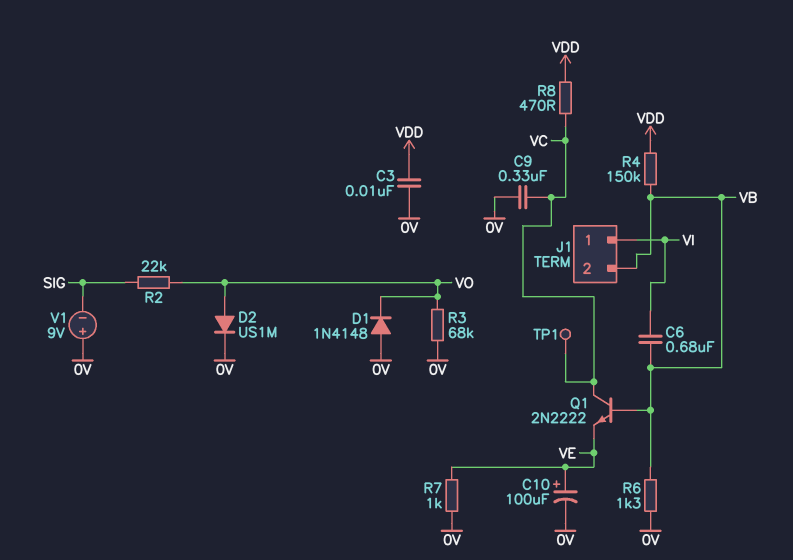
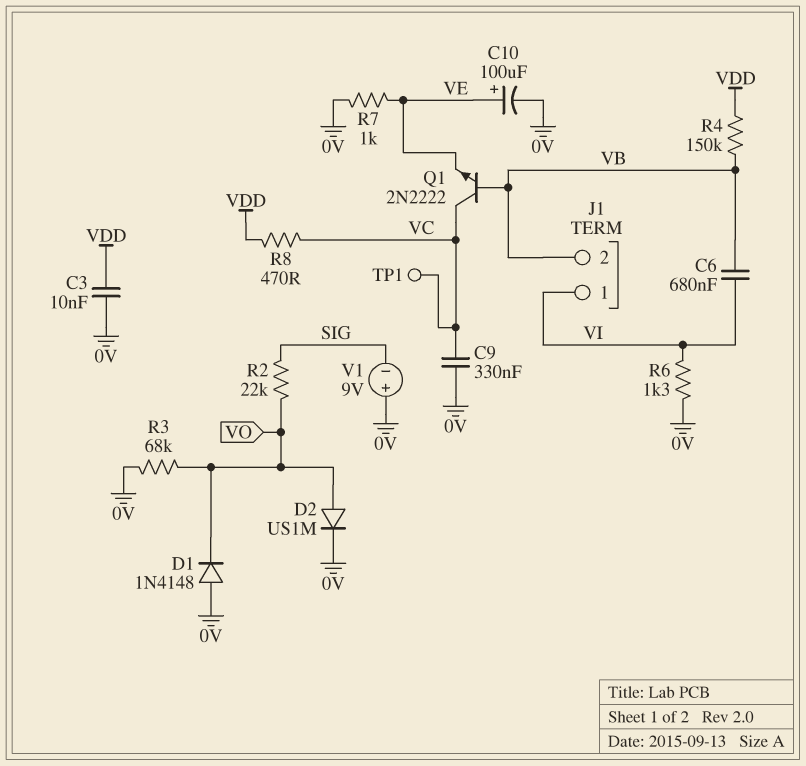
R6: 1.3k (0V, VB) -> 1.3k (0V, VI)

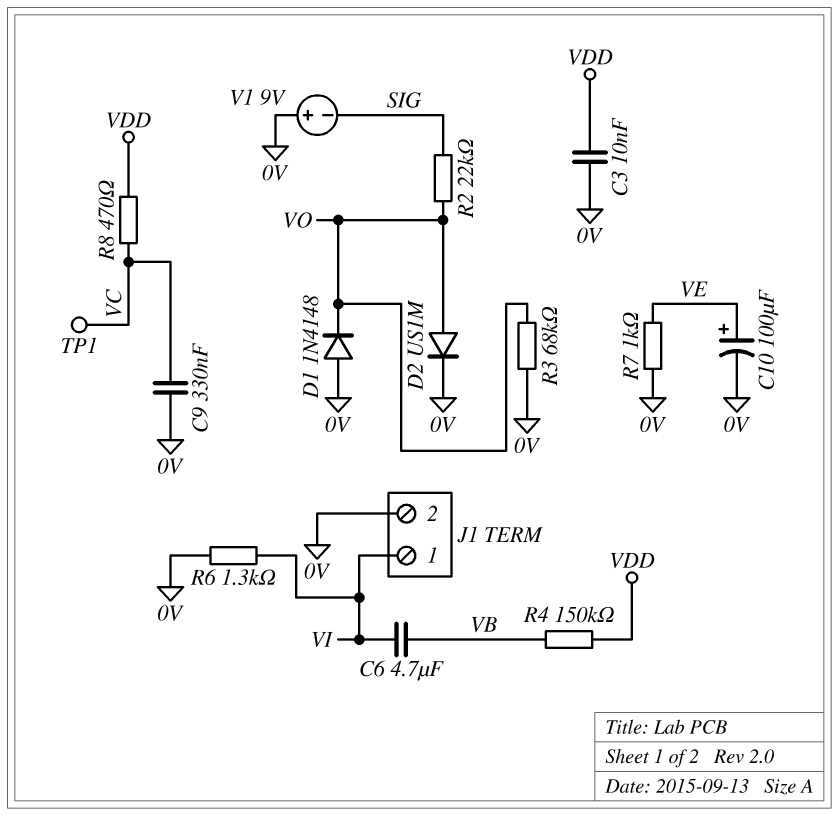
C6: 680nF (VB, VI) -> 4.7uF (VB, VI)
J1 pin 2: VB -> 0V
Q1: NPN 2N2222 (B VB, C VC, E VE) -> none

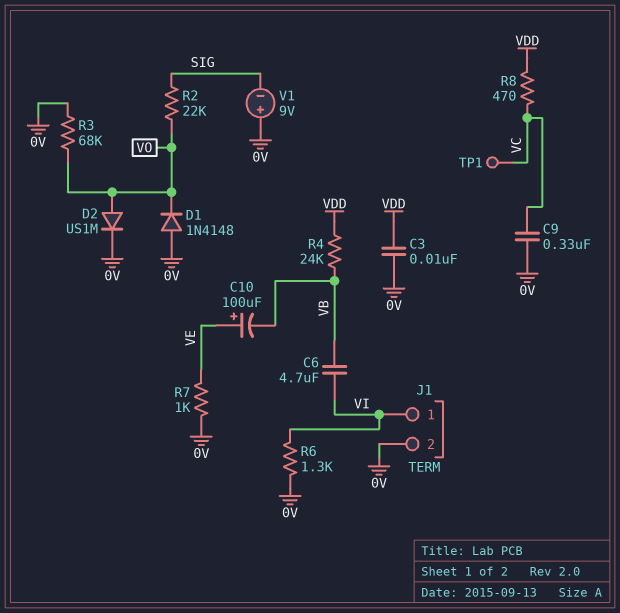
C10: 100uF (plus VE, minus 0V) -> 100uF (plus VE, minus VB)
R4: 150k (VB, VDD) -> 24k (VB, VDD)

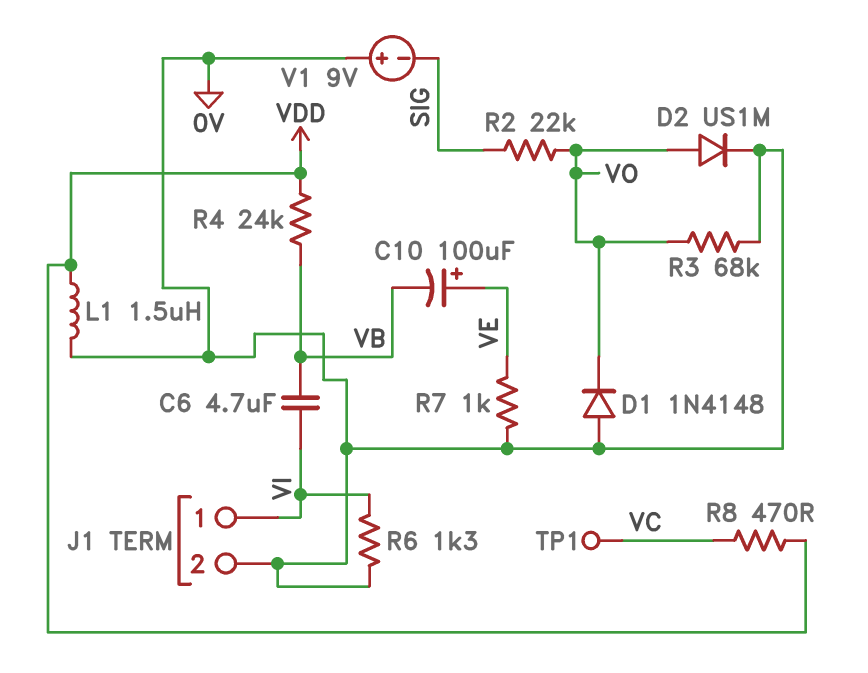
C3: 10nF (0V, VDD) -> none
C9: 330nF (0V, VC) -> none
L1: none -> 1.5uH (0V, VDD)

